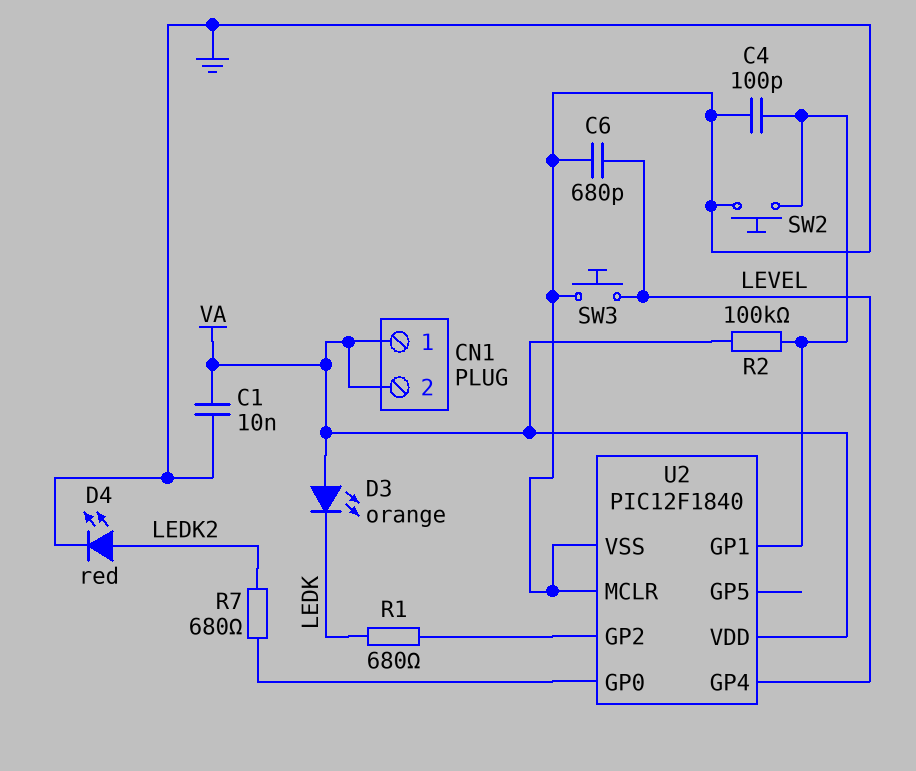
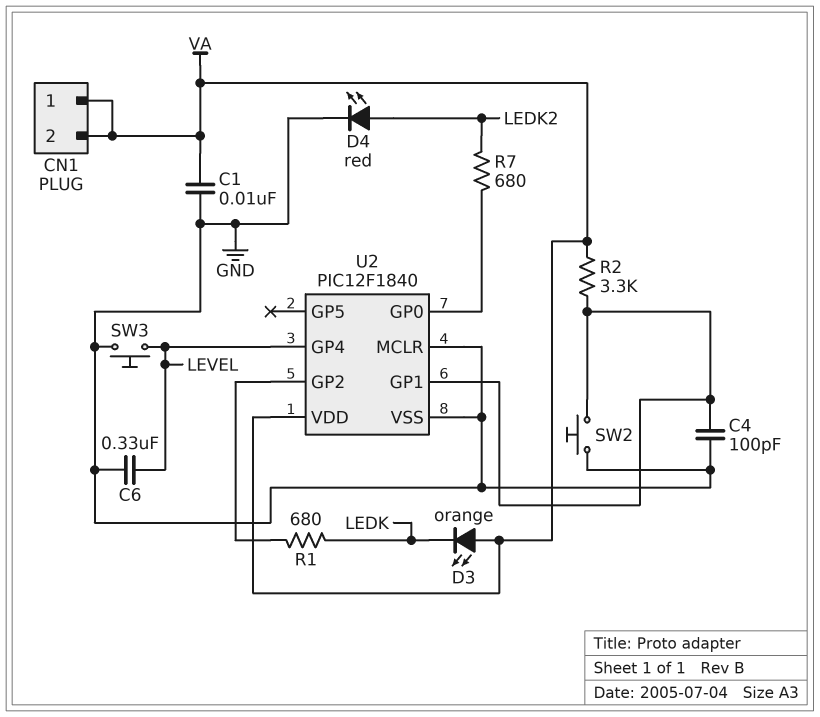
C6: 680pF (GND, LEVEL) -> 330nF (GND, LEVEL)
R2: 100k (U2/GP1, VA) -> 3.3k (U2/GP1, VA)

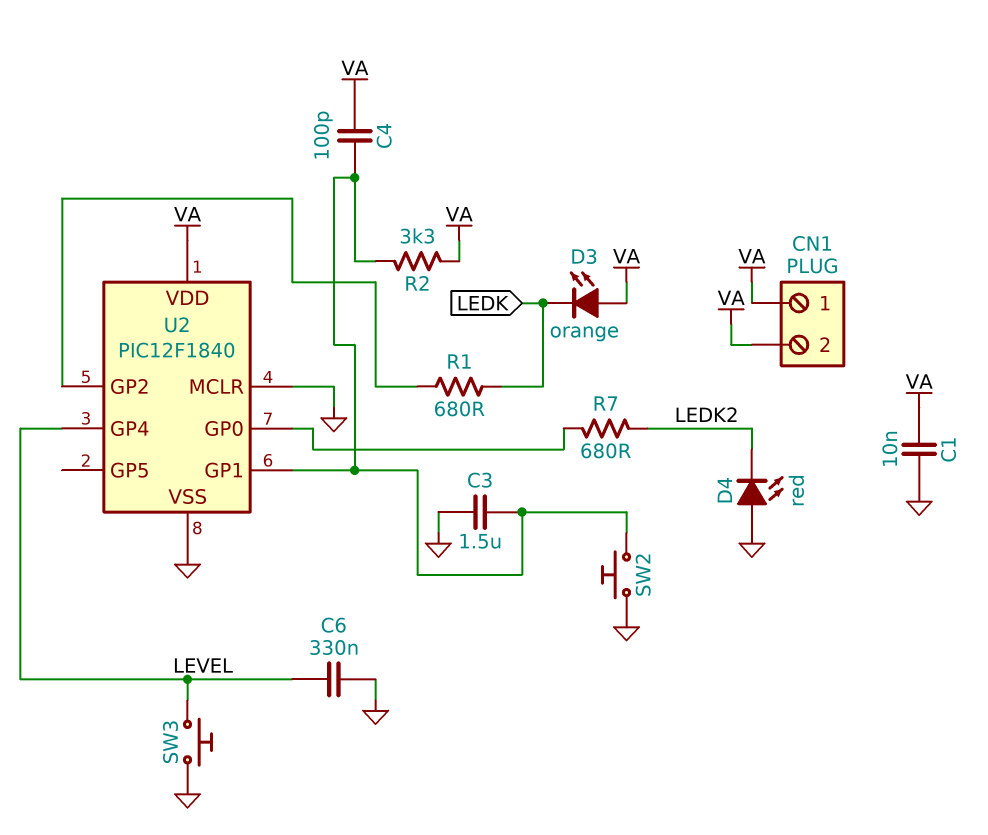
C3: none -> 1.5uF (GND, U2/GP1)
C4: 100pF (GND, U2/GP1) -> 100pF (U2/GP1, VA)
D4: LED red (A LEDK2, K GND) -> LED red (A GND, K LEDK2)

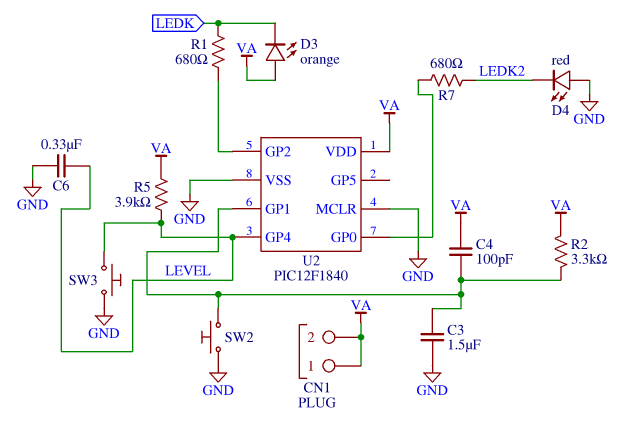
C1: 10nF (GND, VA) -> none
R5: none -> 3.9k (LEVEL, VA)

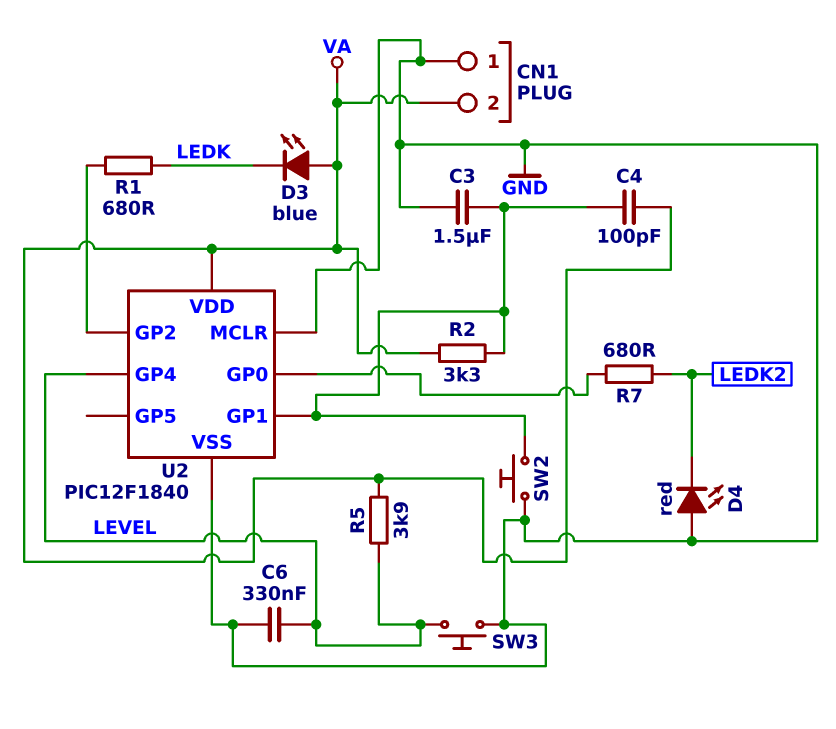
CN1 pin 1: VA -> GND
D3: LED orange (A VA, K LEDK) -> LED blue (A VA, K LEDK)

